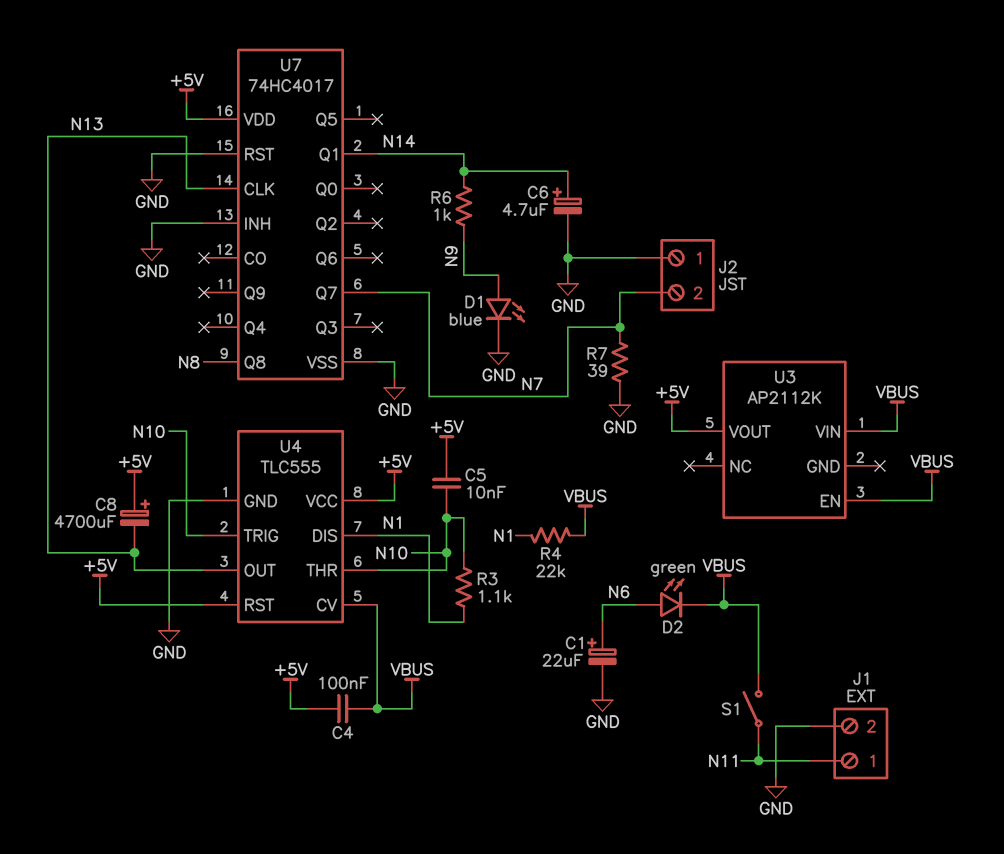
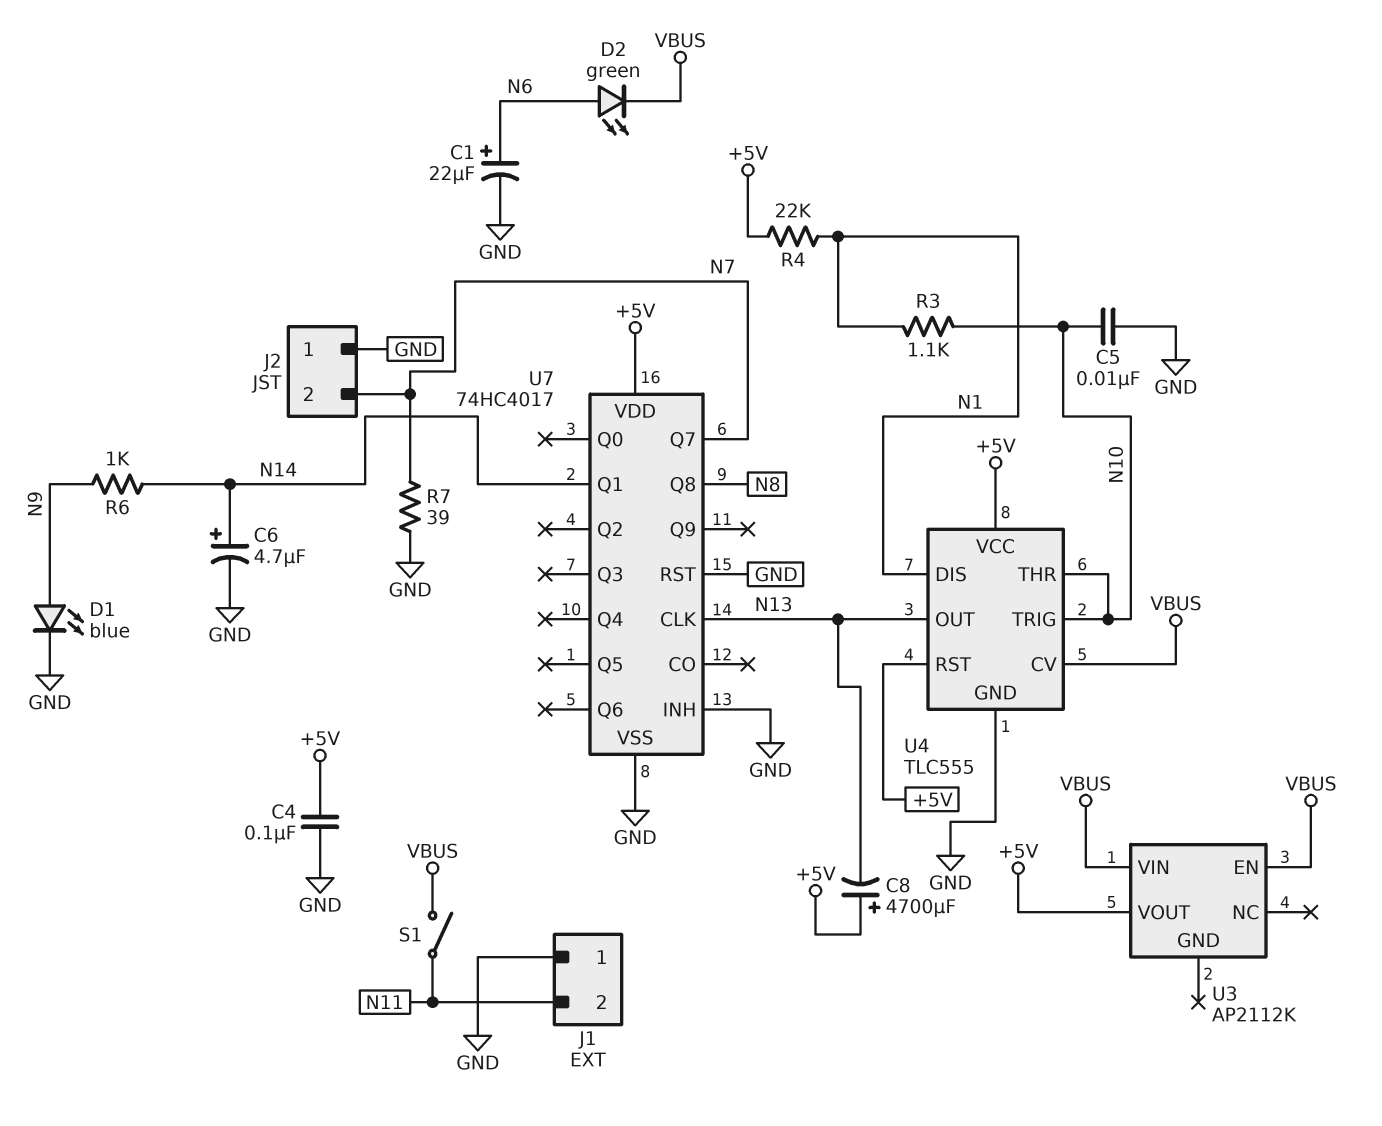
C4: 100nF (+5V, VBUS) -> 100nF (+5V, GND)
C5: 10nF (+5V, N10) -> 10nF (GND, N10)
J1 pin 1: N11 -> GND
J1 pin 2: GND -> N11
R4: 22k (N1, VBUS) -> 22k (+5V, N1)

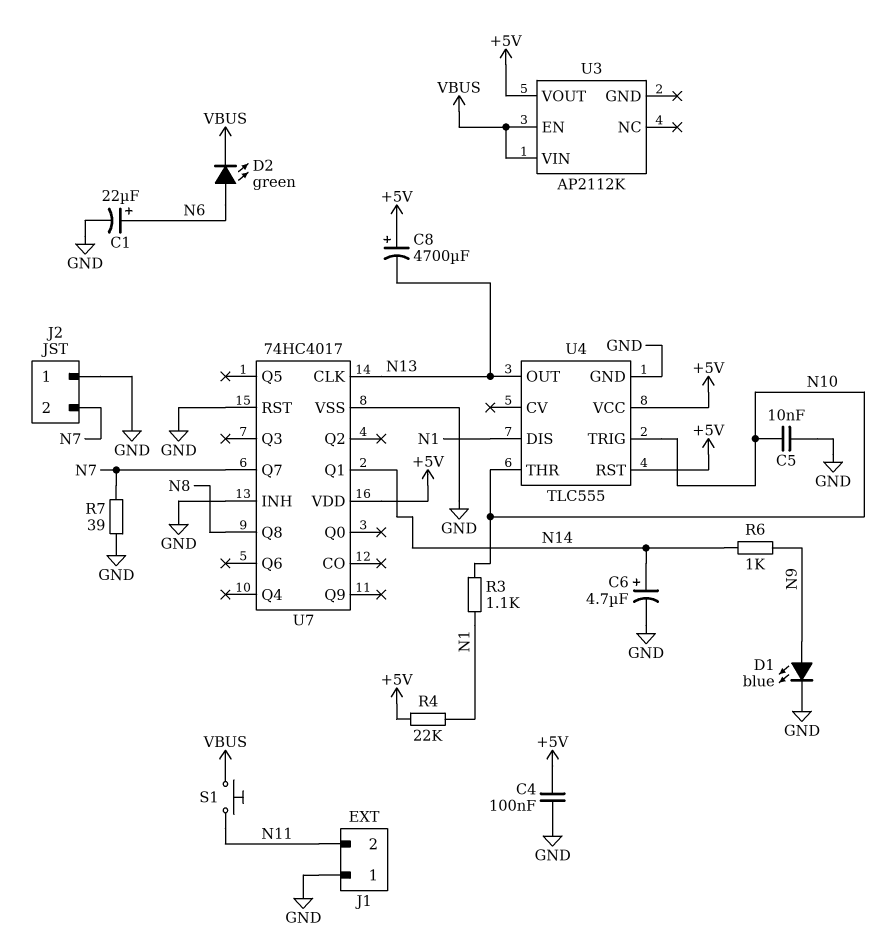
S1: switch (N11, VBUS) -> button (N11, VBUS)
U4 pin CV: VBUS -> none

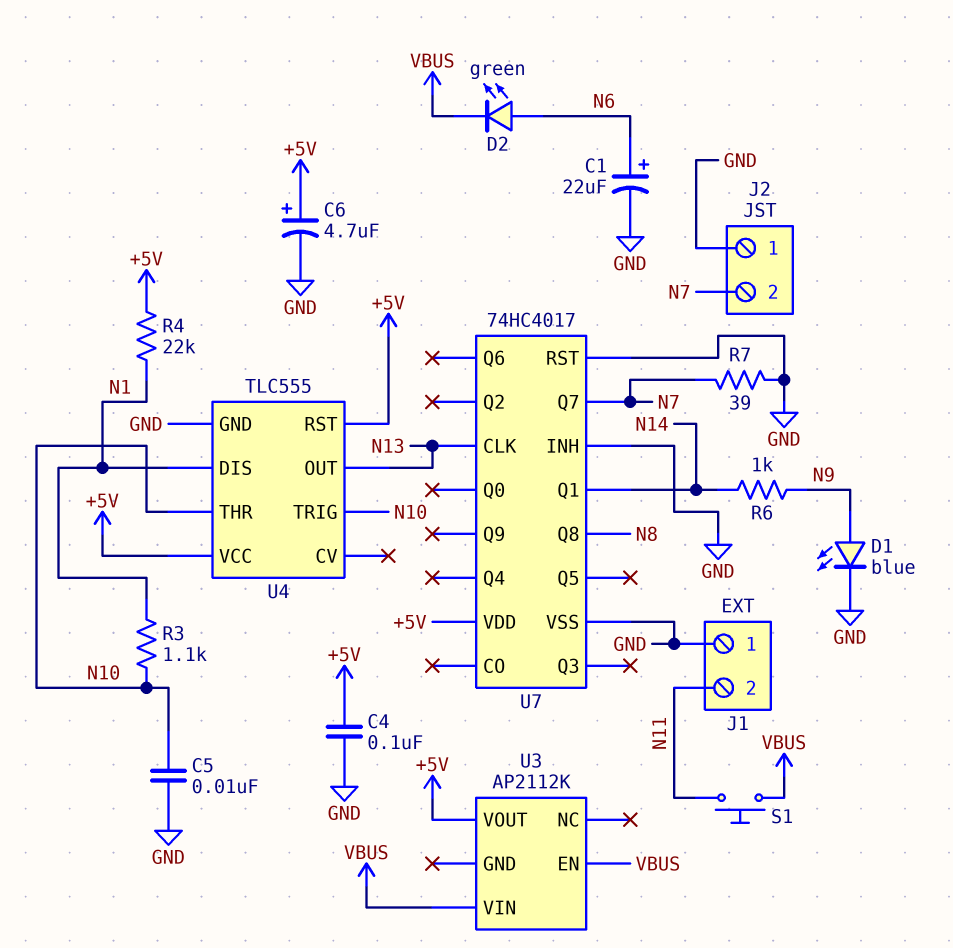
C6: 4.7uF (plus N14, minus GND) -> 4.7uF (plus +5V, minus GND)
C8: 4700uF (plus +5V, minus N13) -> none

